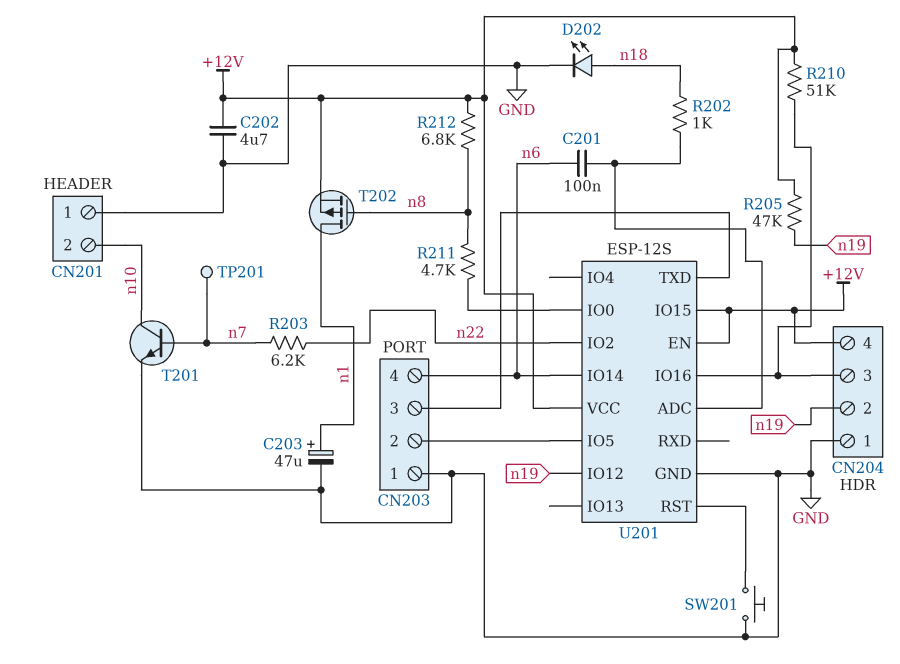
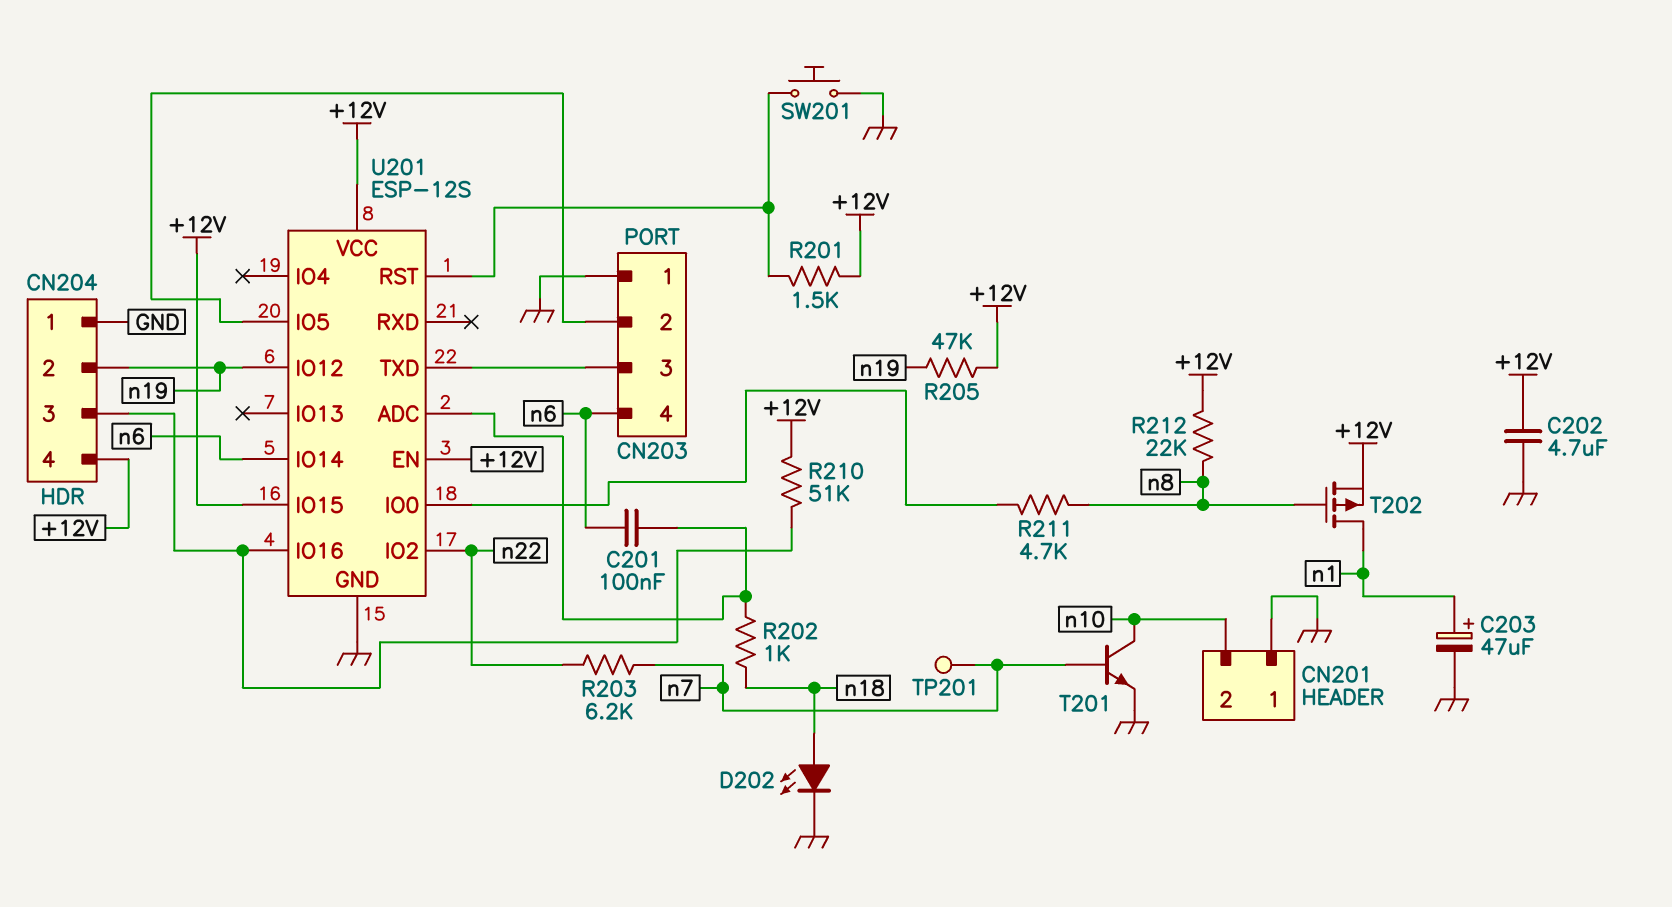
R201: none -> 1.5k (+12V, U201/RST)
R212: 6.8k (+12V, n8) -> 22k (+12V, n8)

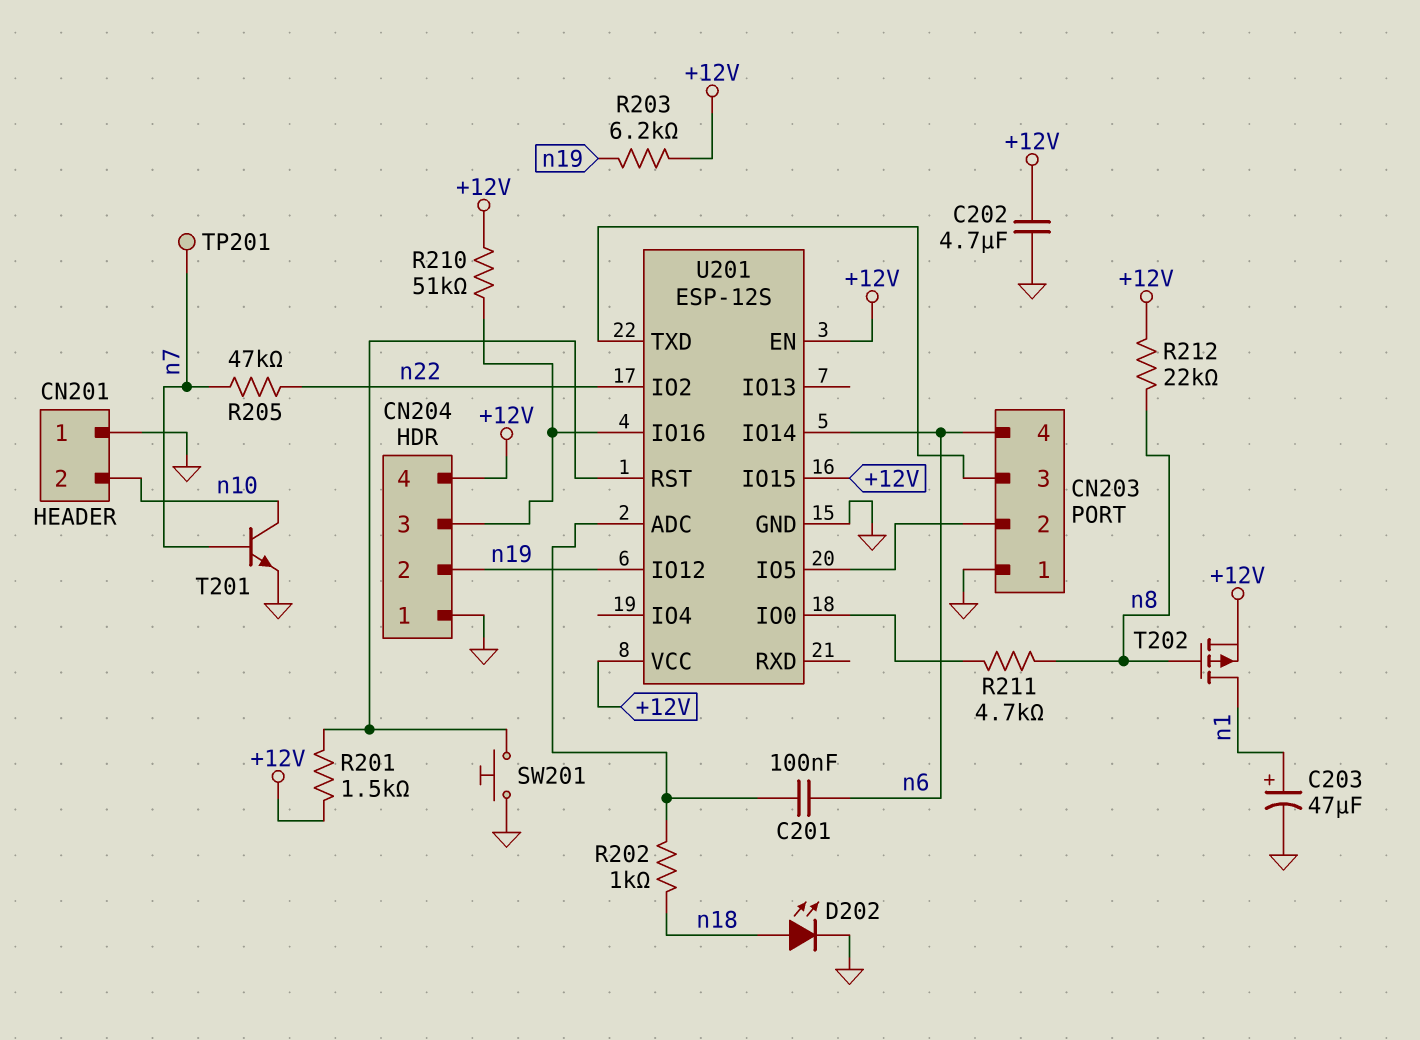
R203: 6.2k (n7, n22) -> 6.2k (+12V, n19)
R205: 47k (+12V, n19) -> 47k (n7, n22)

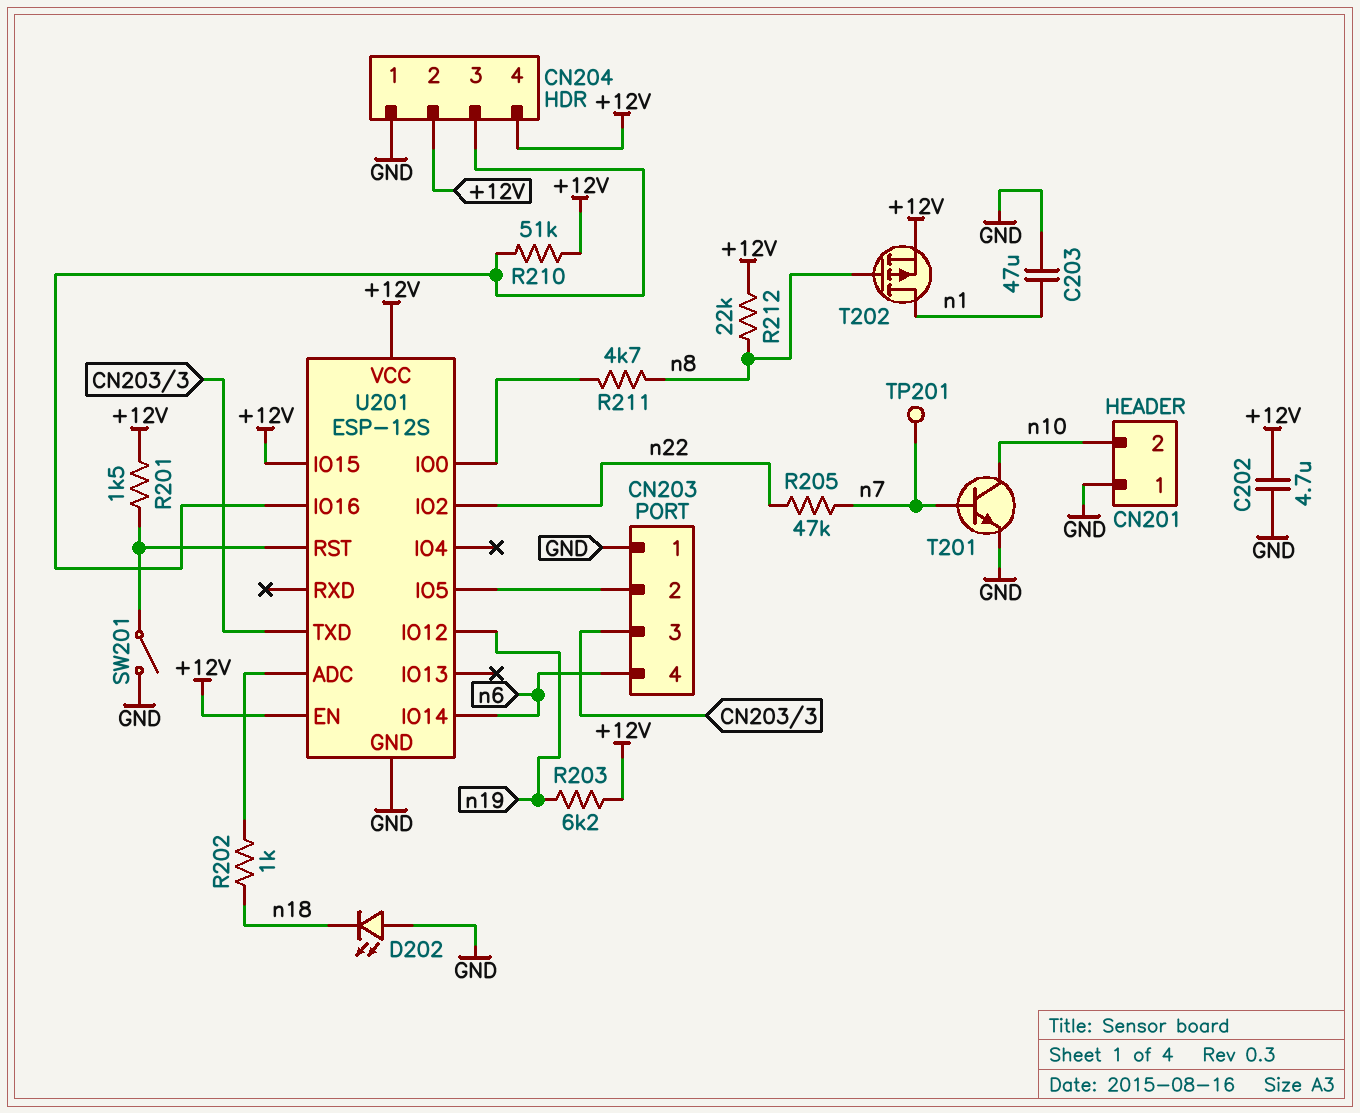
C201: 100nF (U201/ADC, n6) -> none
C203: 47uF (plus n1, minus GND) -> 47uF (GND, n1)
CN204 pin 2: n19 -> +12V
D202: LED (A n18, K GND) -> LED (A GND, K n18)
SW201: button (GND, U201/RST) -> switch (GND, U201/RST)

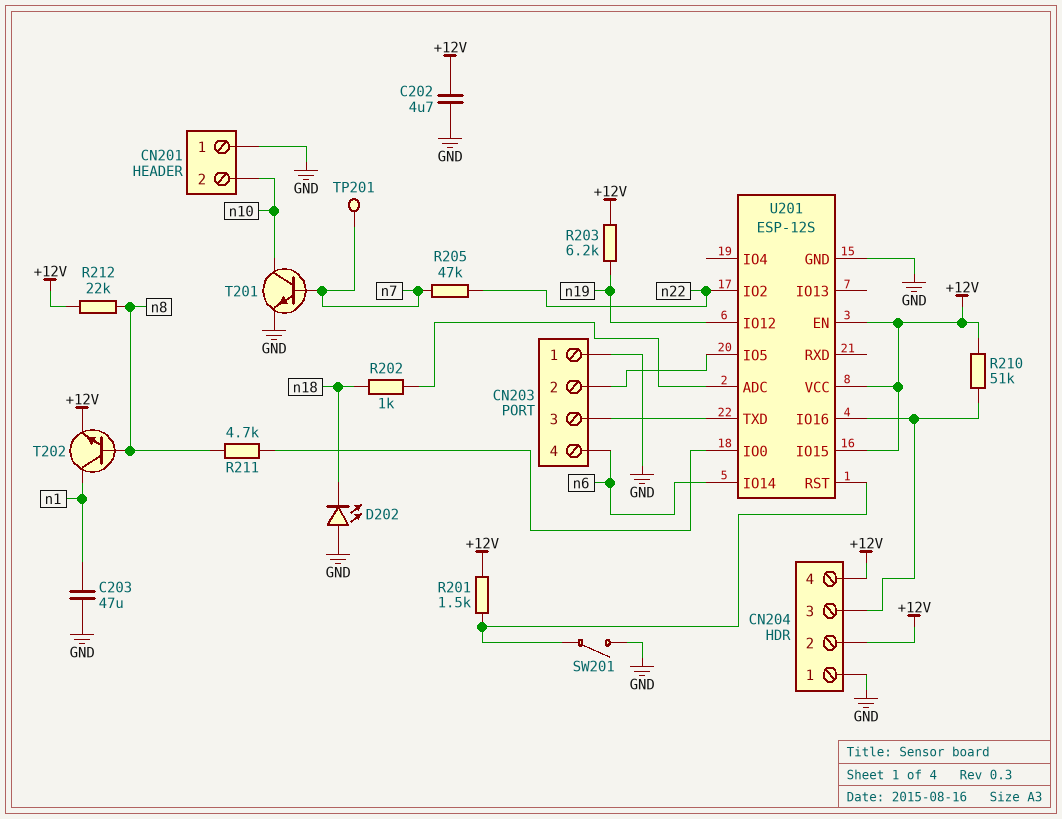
T202: PMOS (G n8, D n1, S +12V) -> NPN (B n8, C n1, E +12V)

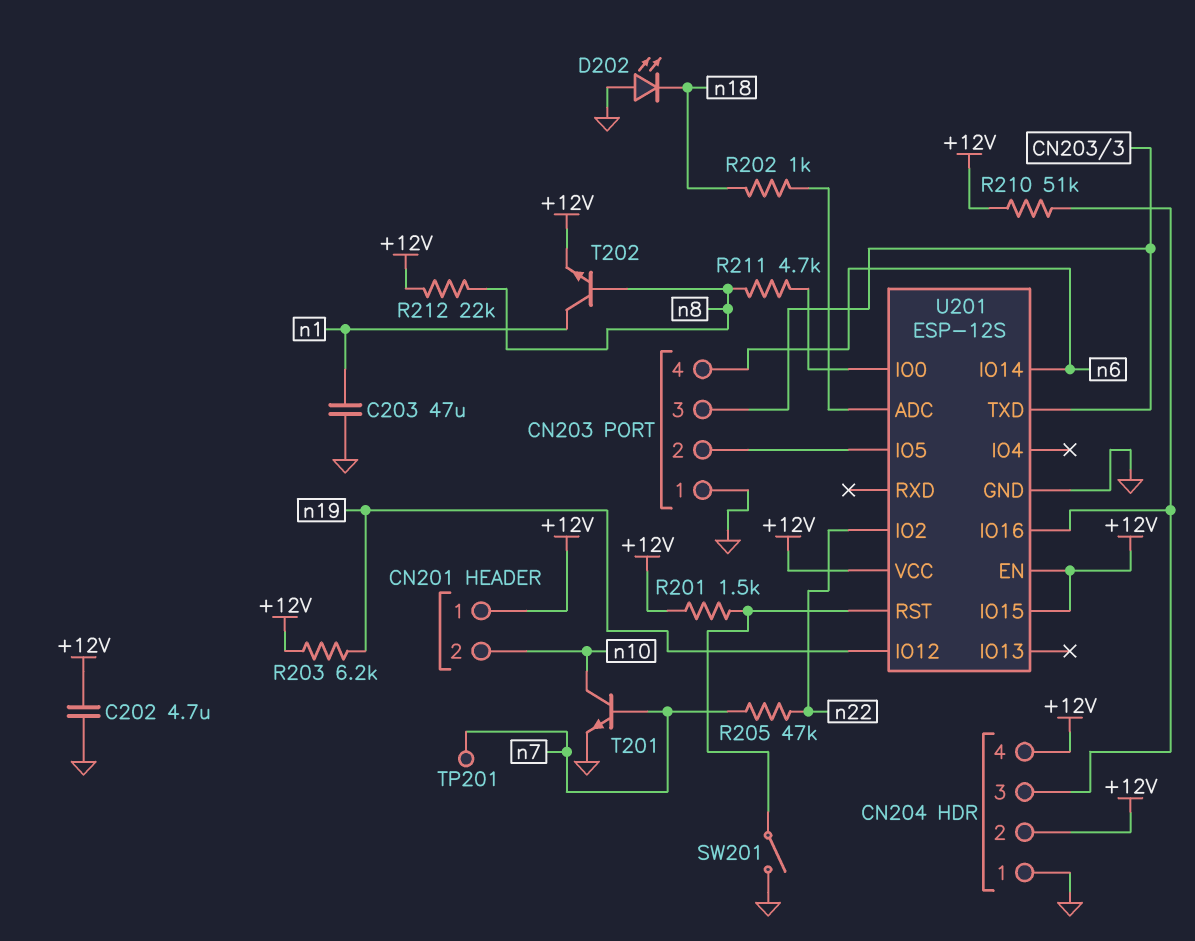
CN201 pin 1: GND -> +12V

